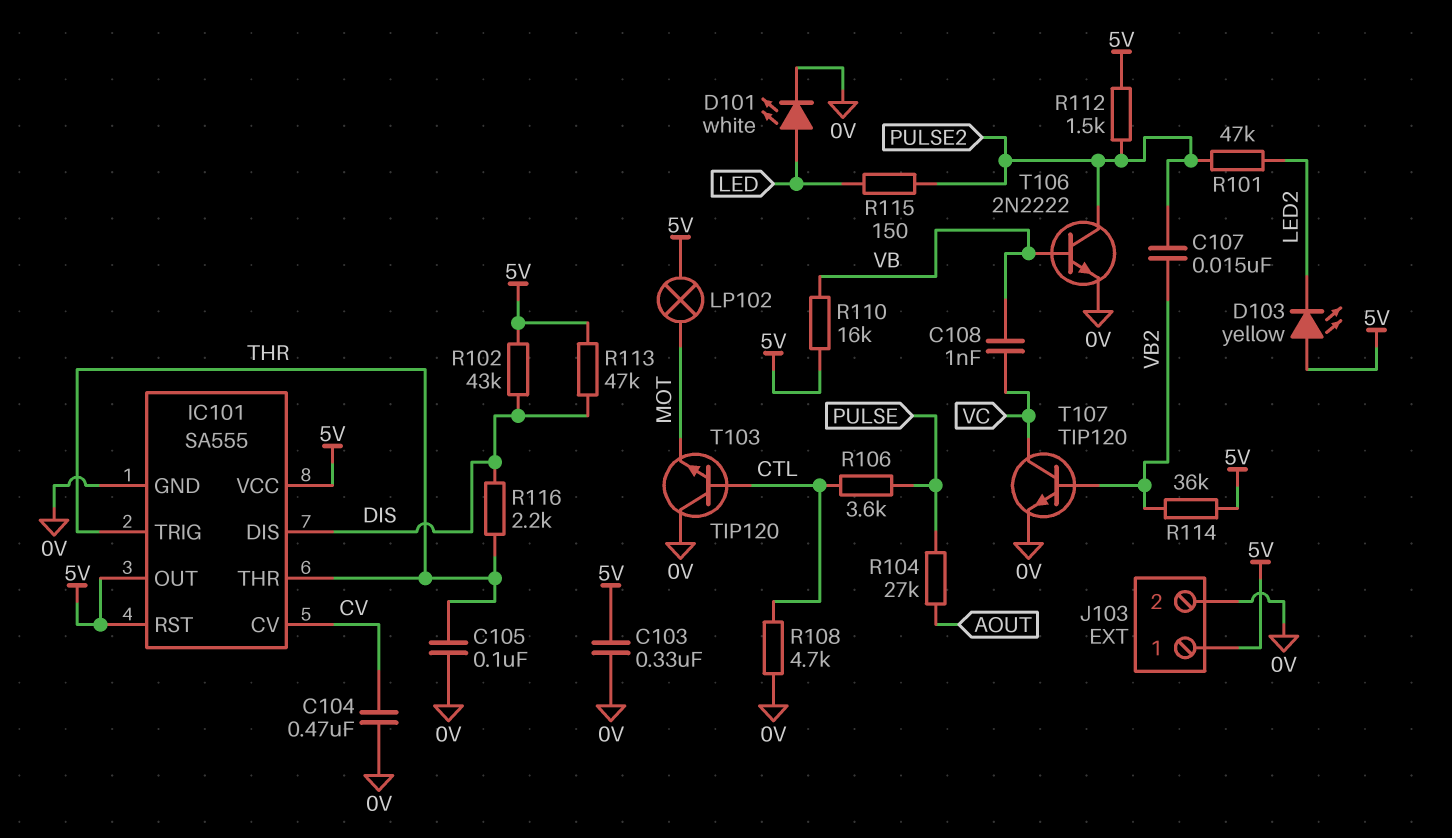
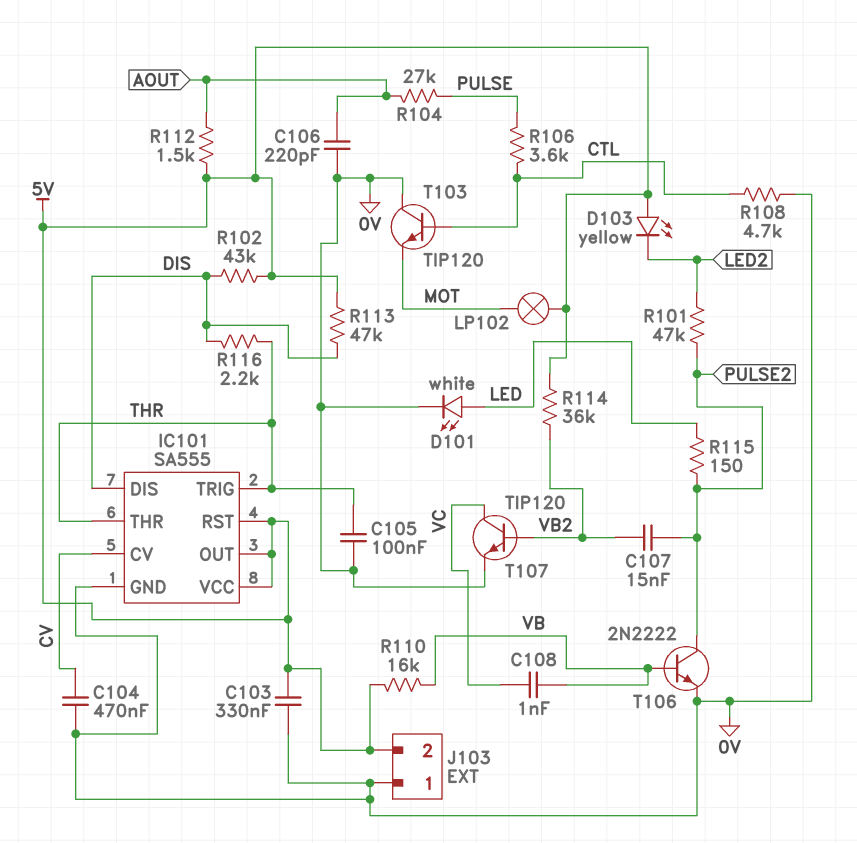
C106: none -> 220pF (0V, AOUT)
J103 pin 1: 5V -> 0V
J103 pin 2: 0V -> 5V
R112: 1.5k (5V, PULSE2) -> 1.5k (5V, AOUT)

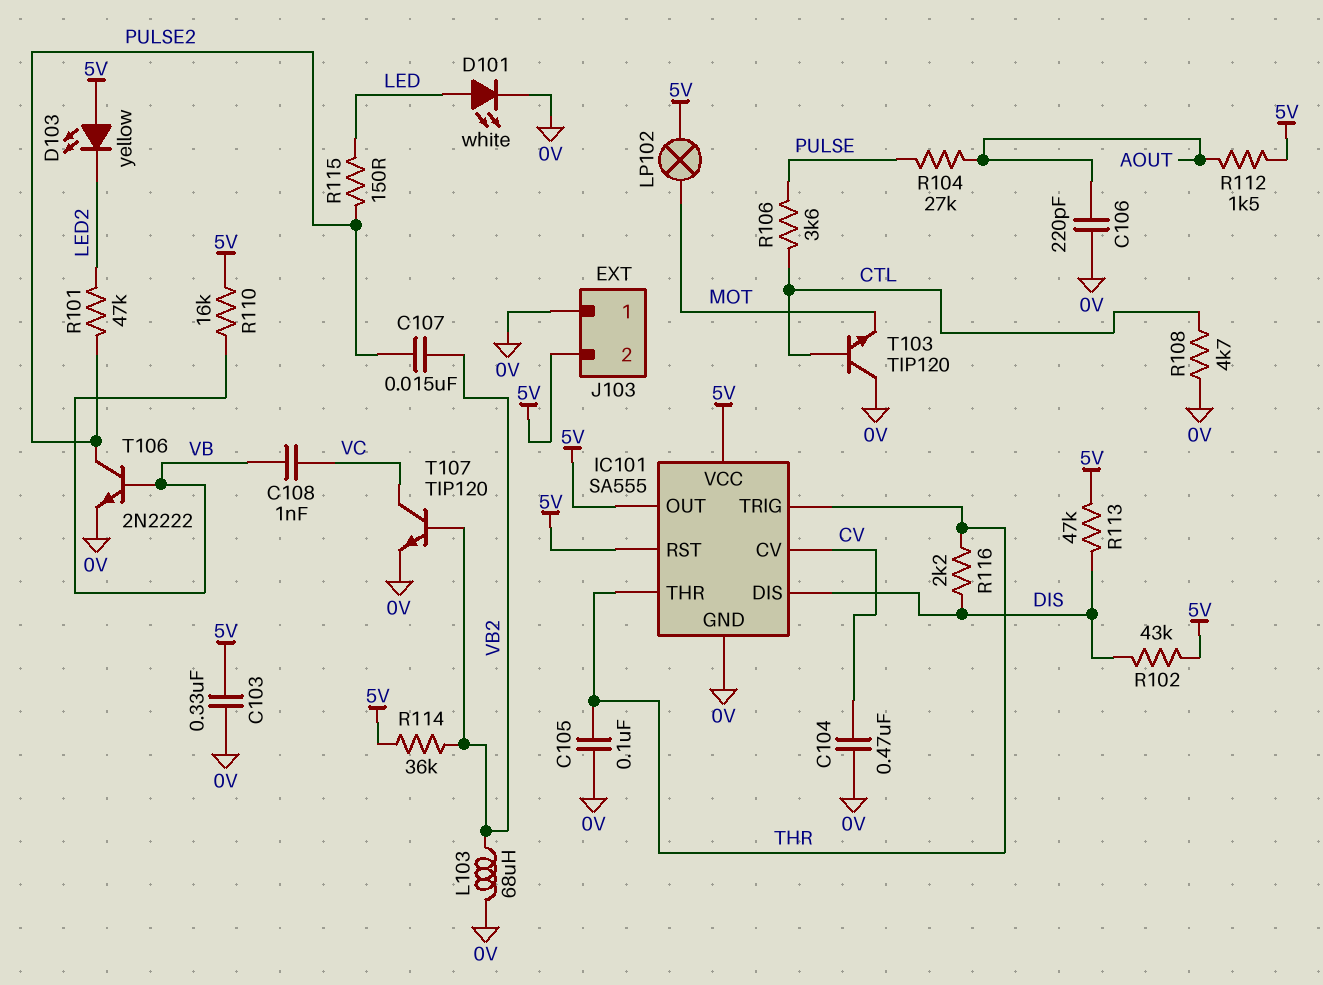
L103: none -> 68uH (0V, VB2)

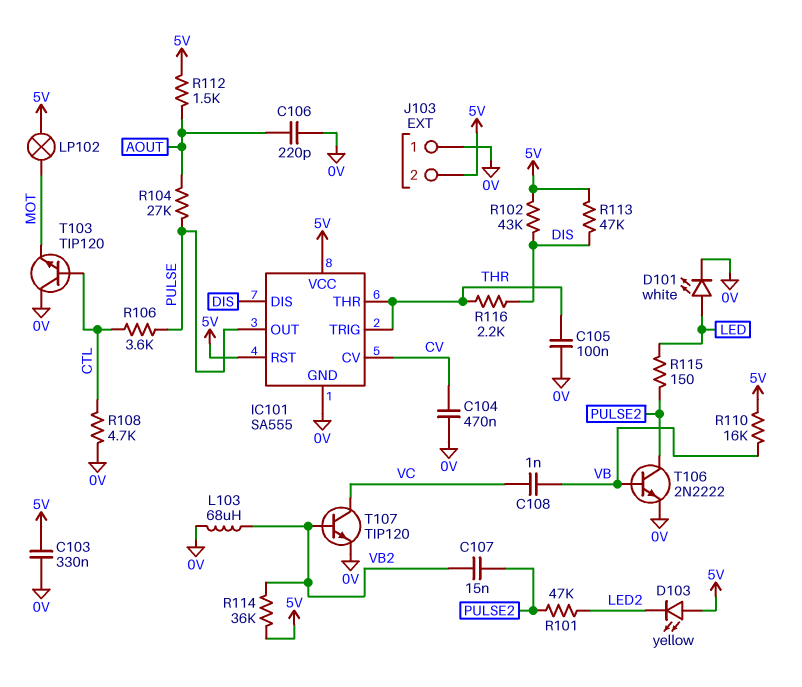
IC101 pin OUT: 5V -> PULSE

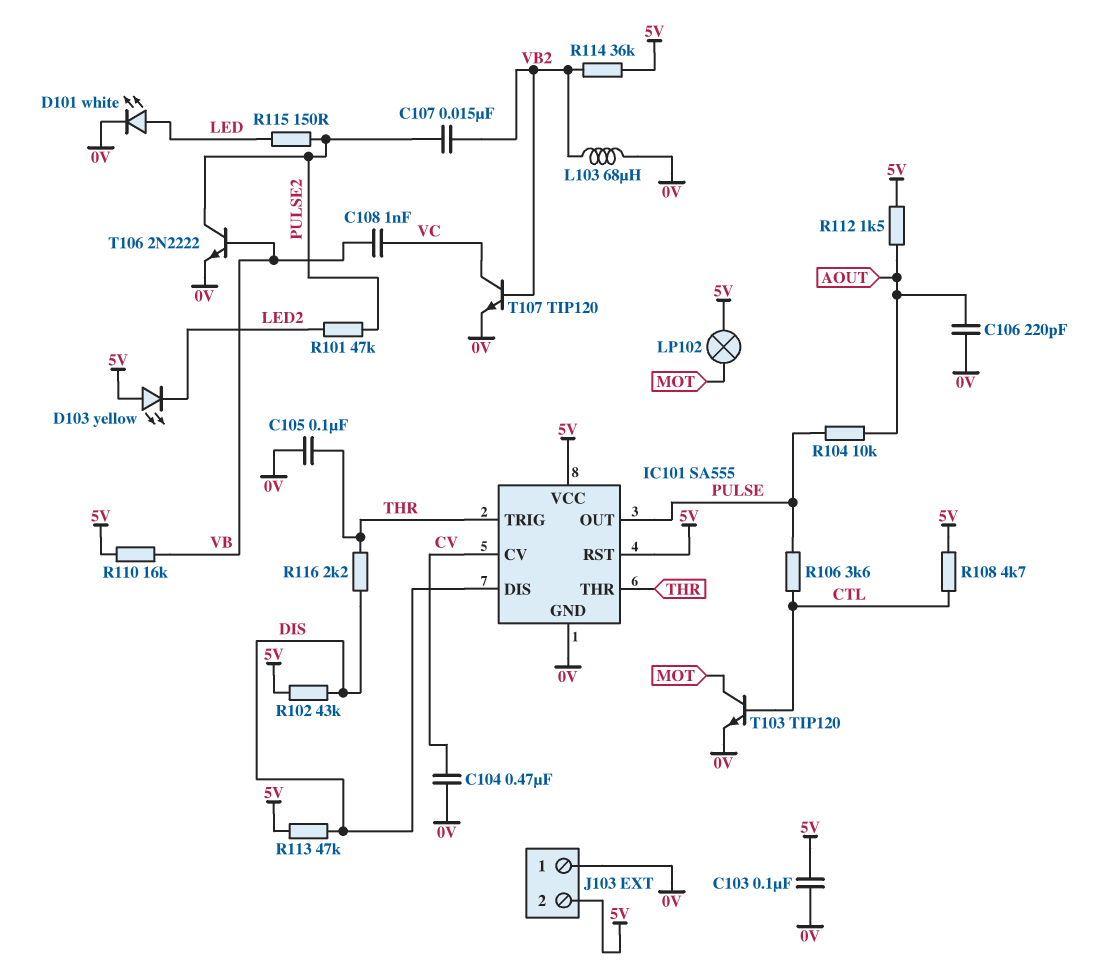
C103: 330nF (0V, 5V) -> 100nF (0V, 5V)
R104: 27k (AOUT, PULSE) -> 10k (AOUT, PULSE)
R108: 4.7k (0V, CTL) -> 4.7k (5V, CTL)
T103: NPN TIP120 (B CTL, C 0V, E MOT) -> NPN TIP120 (B CTL, C MOT, E 0V)

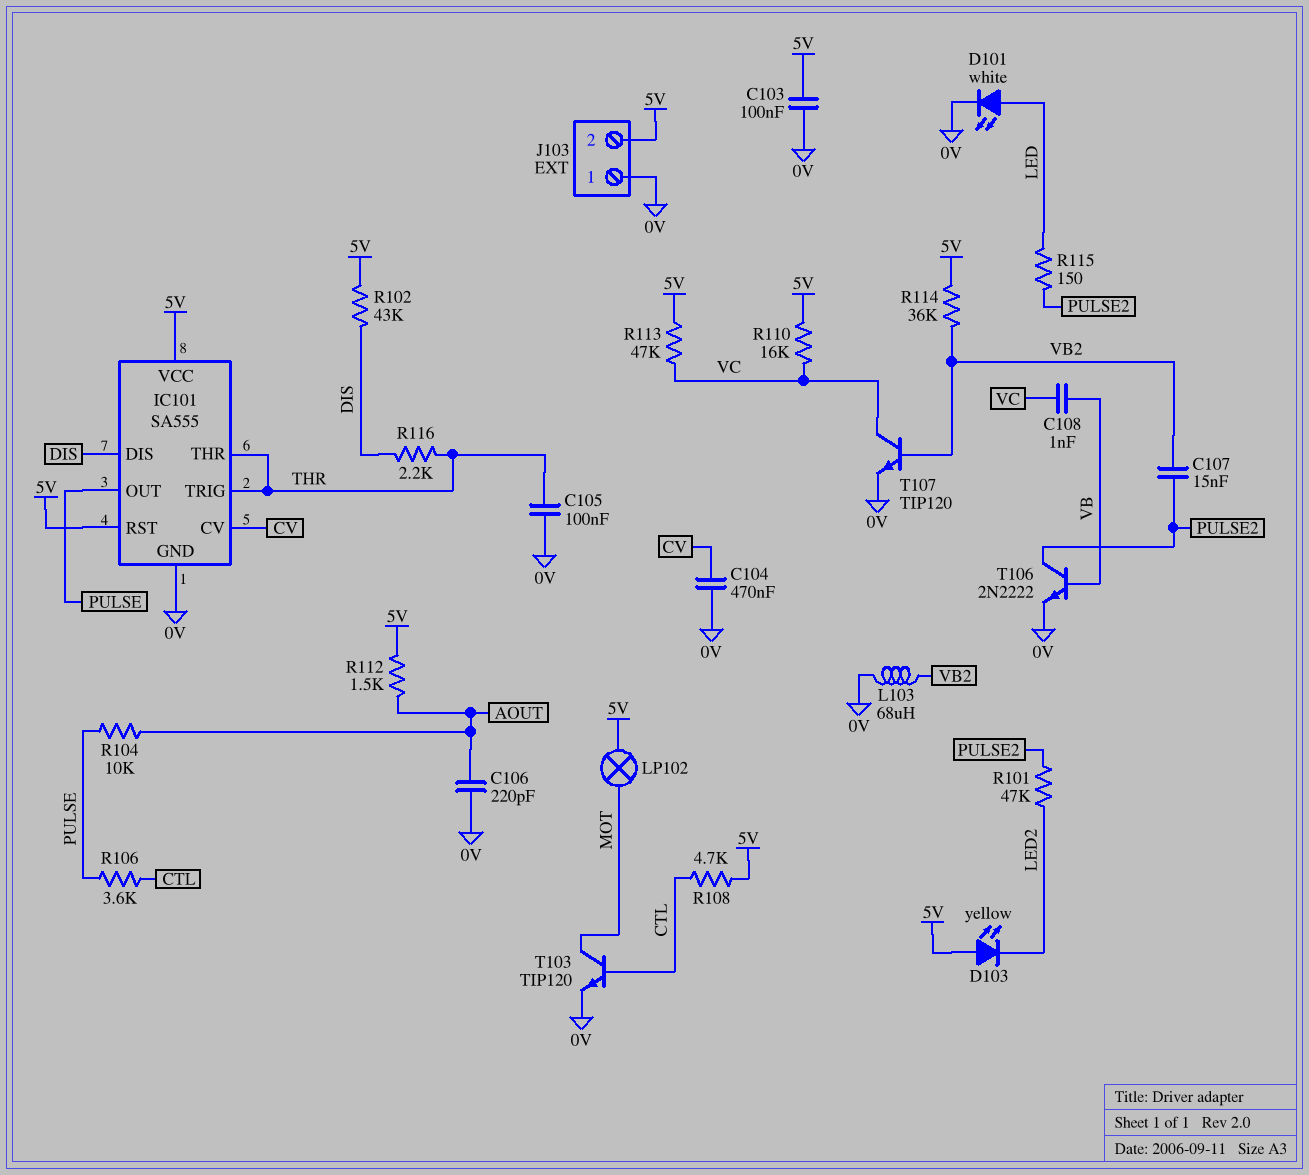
R110: 16k (5V, VB) -> 16k (5V, VC)
R113: 47k (5V, DIS) -> 47k (5V, VC)

